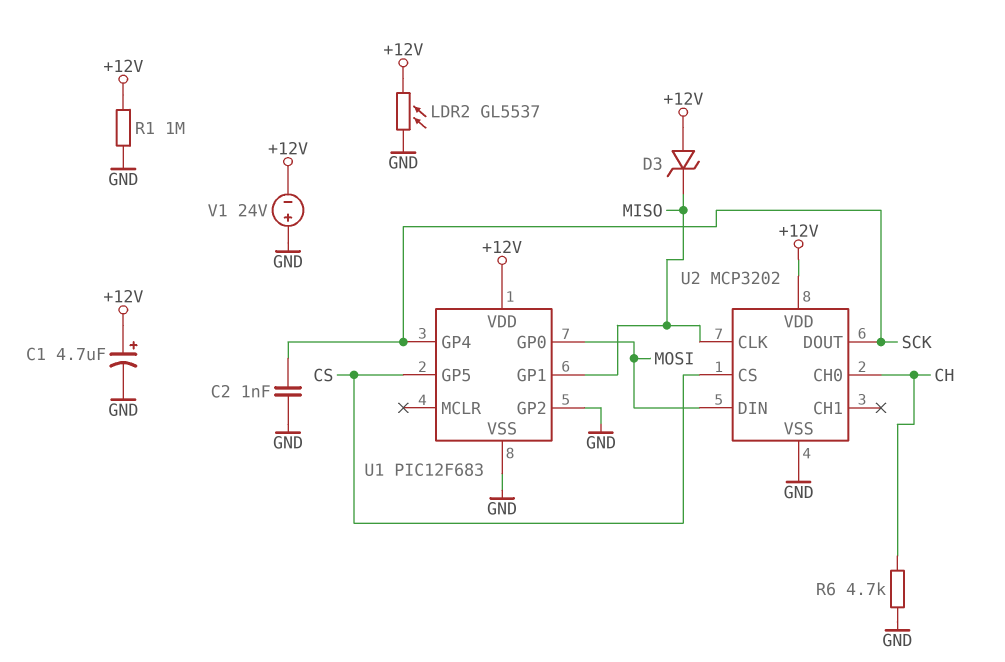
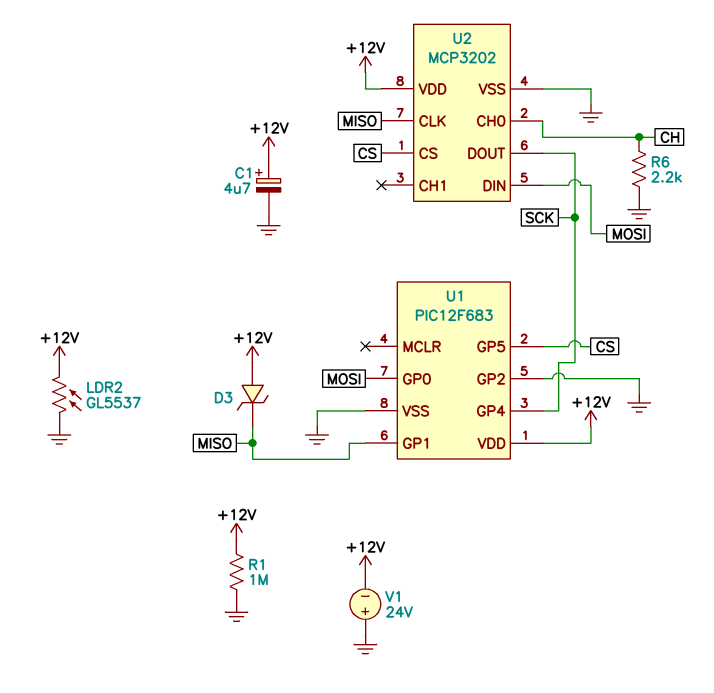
C2: 1nF (GND, SCK) -> none
R6: 4.7k (CH, GND) -> 2.2k (CH, GND)

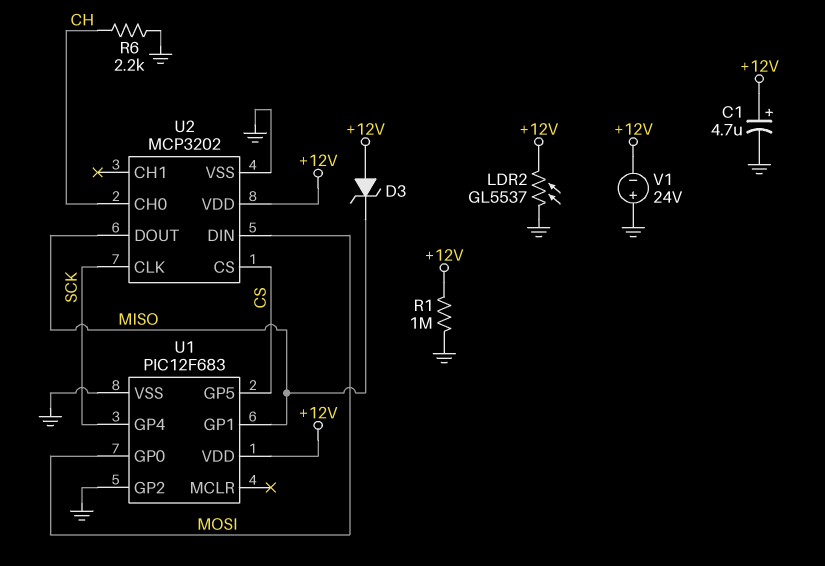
U2 pin CLK: MISO -> SCK
U2 pin DOUT: SCK -> MISO

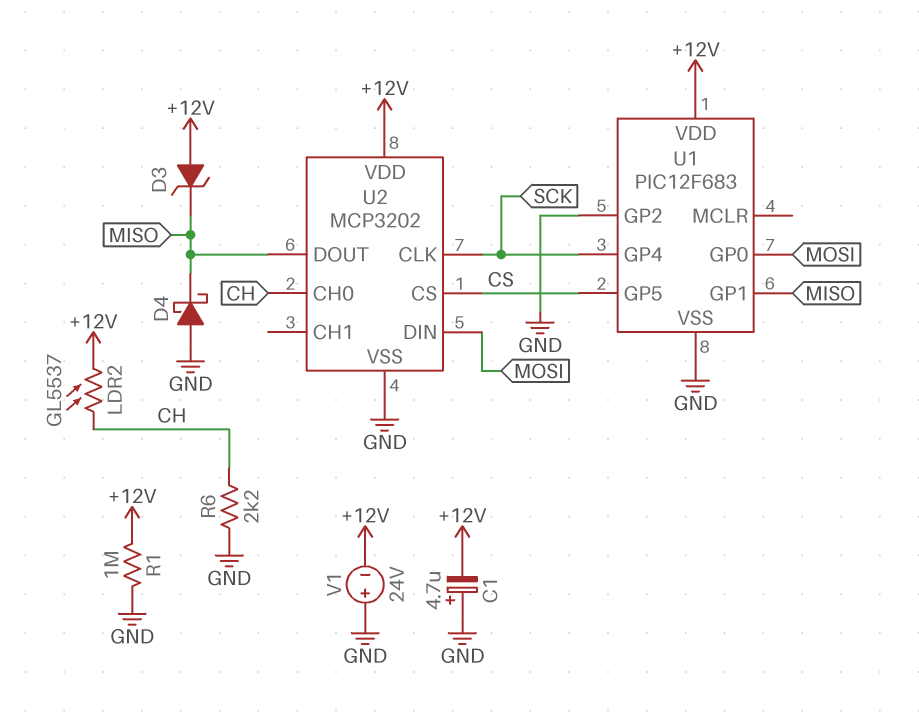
C1: 4.7uF (plus +12V, minus GND) -> 4.7uF (plus GND, minus +12V)
D4: none -> schottky (A GND, K MISO)
LDR2: GL5537 (+12V, GND) -> GL5537 (+12V, CH)

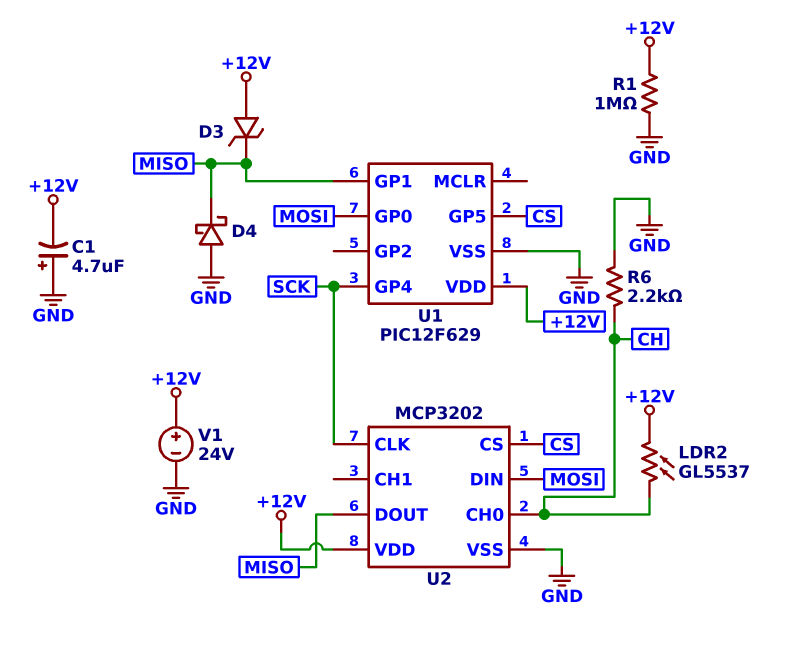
U1: PIC12F683 -> PIC12F629
U1 pin GP2: GND -> none
V1: 24V (plus GND, minus +12V) -> 24V (plus +12V, minus GND)

